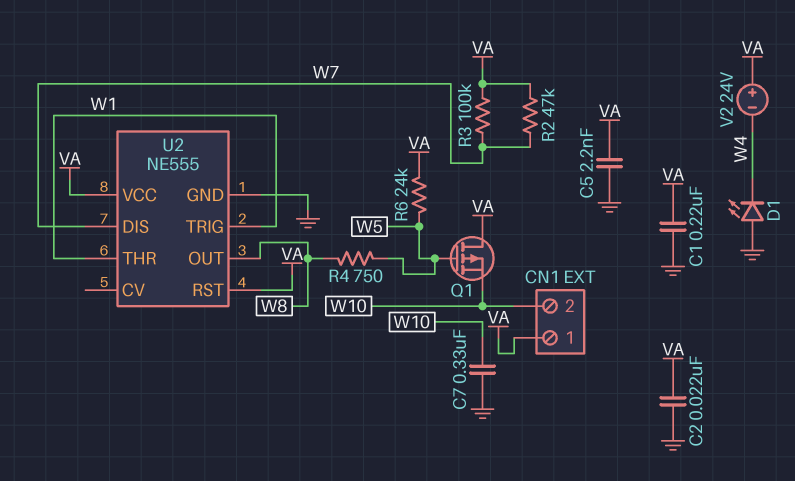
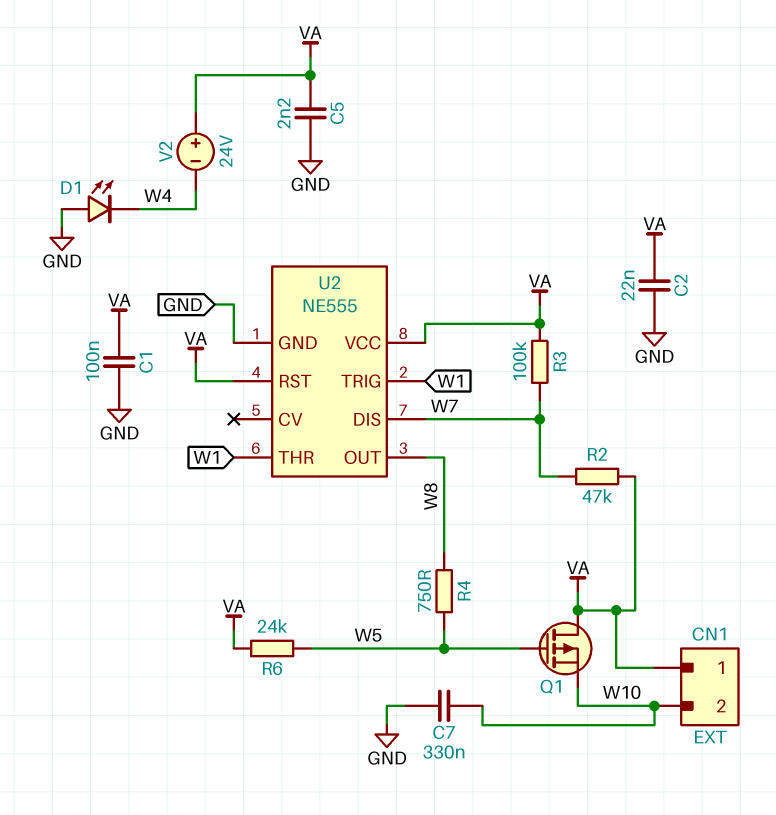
C1: 220nF (GND, VA) -> 100nF (GND, VA)

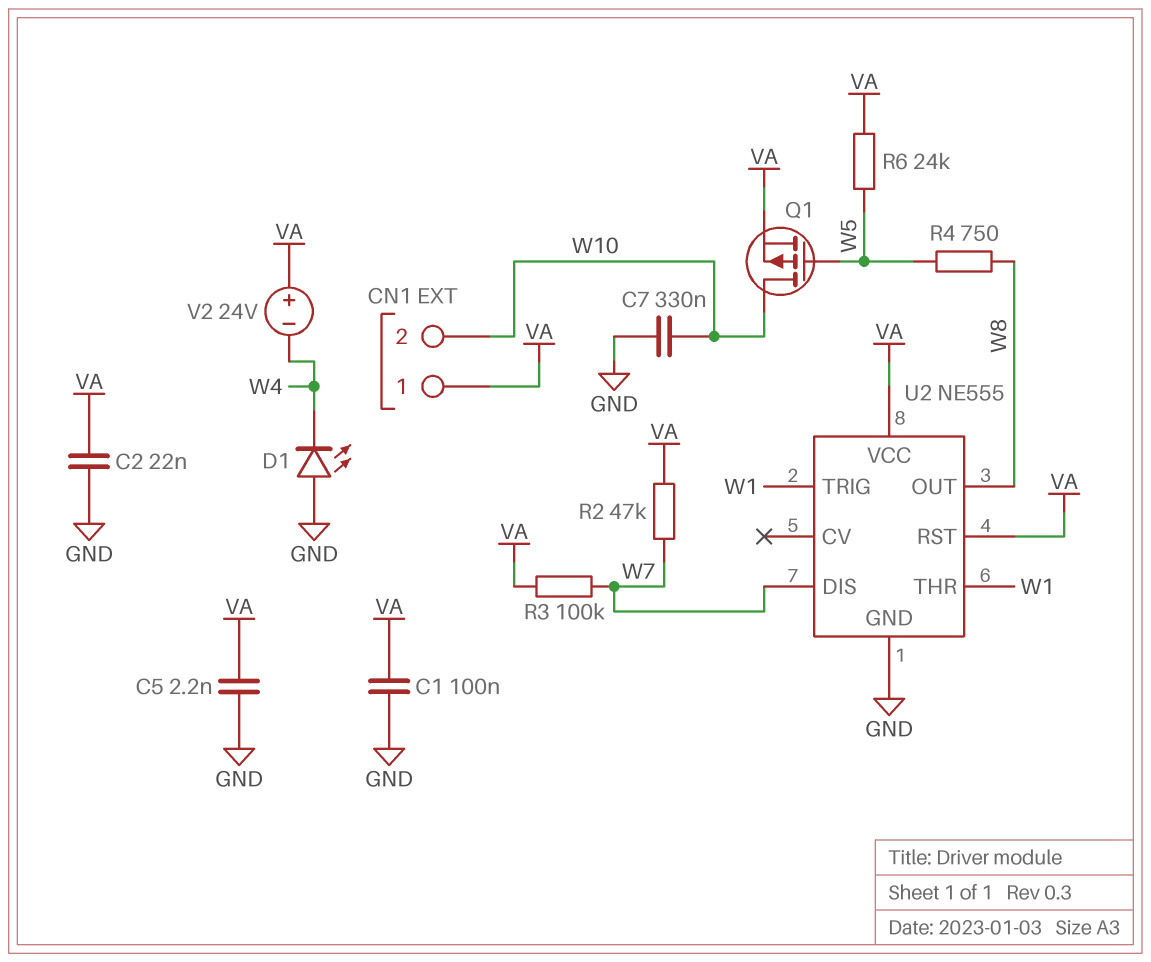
Q1: PMOS (G W5, D VA, S W10) -> PMOS (G W5, D W10, S VA)

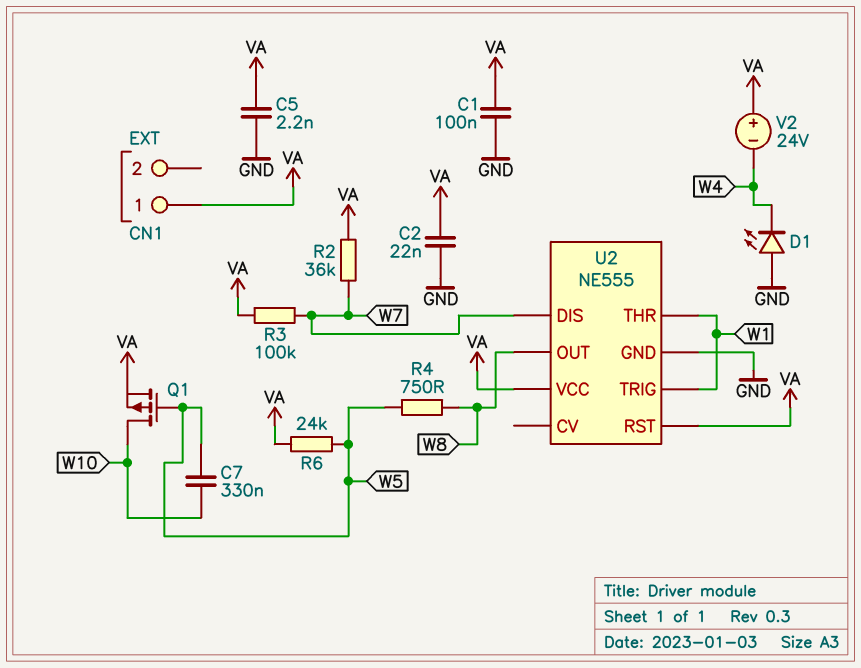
C7: 330nF (GND, W10) -> 330nF (W5, W10)
CN1 pin 2: W10 -> none
R2: 47k (VA, W7) -> 36k (VA, W7)

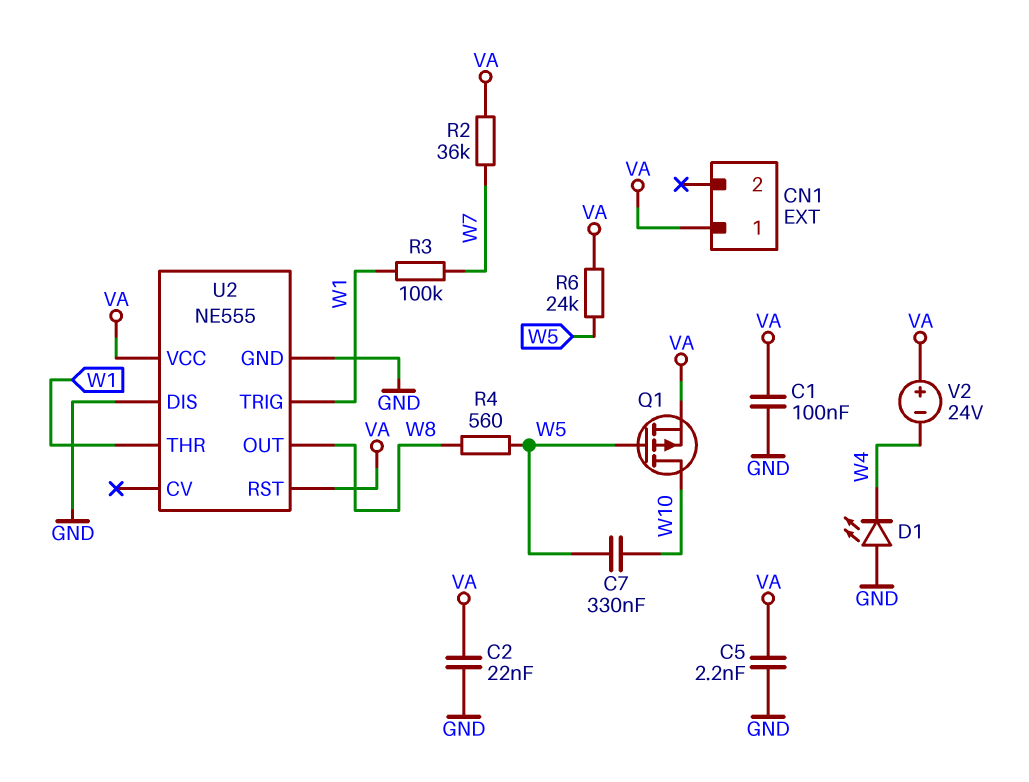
R3: 100k (VA, W7) -> 100k (W1, W7)
R4: 750 (W5, W8) -> 560 (W5, W8)
U2 pin DIS: W7 -> GND

